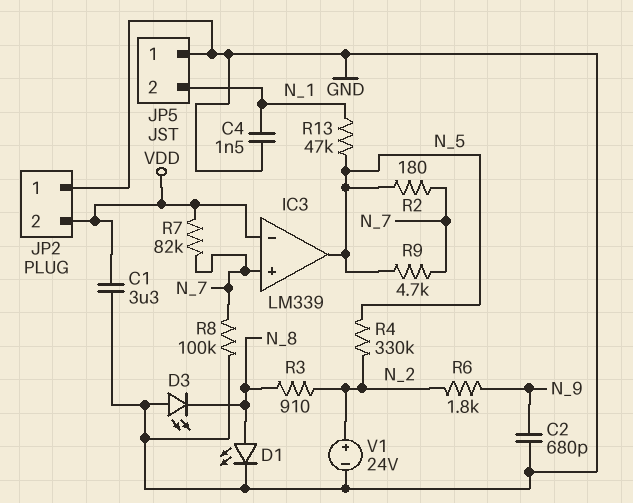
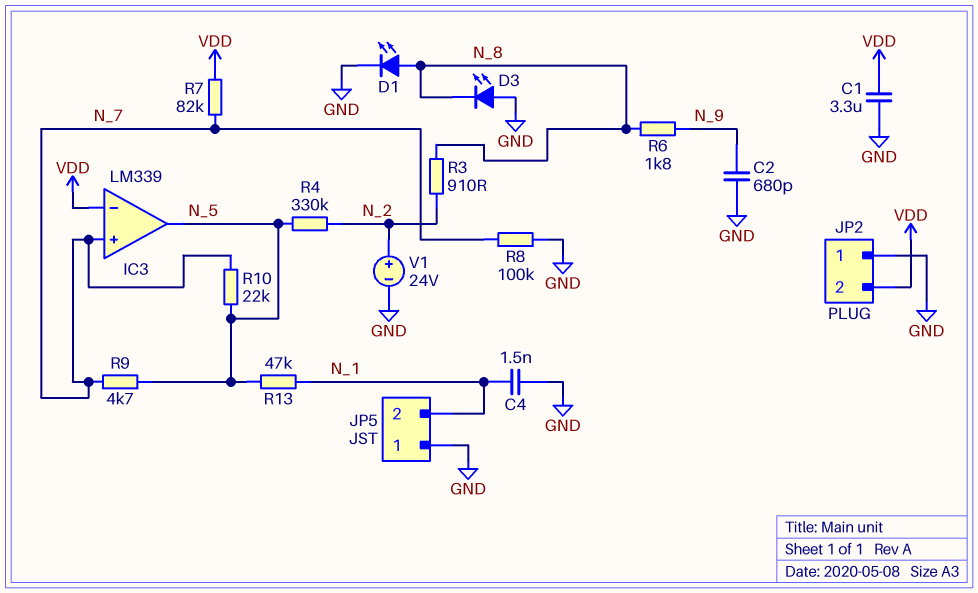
R2: 180 (N_5, N_7) -> none
R6: 1.8k (N_2, N_9) -> 1.8k (N_8, N_9)
R10: none -> 22k (N_5, N_7)

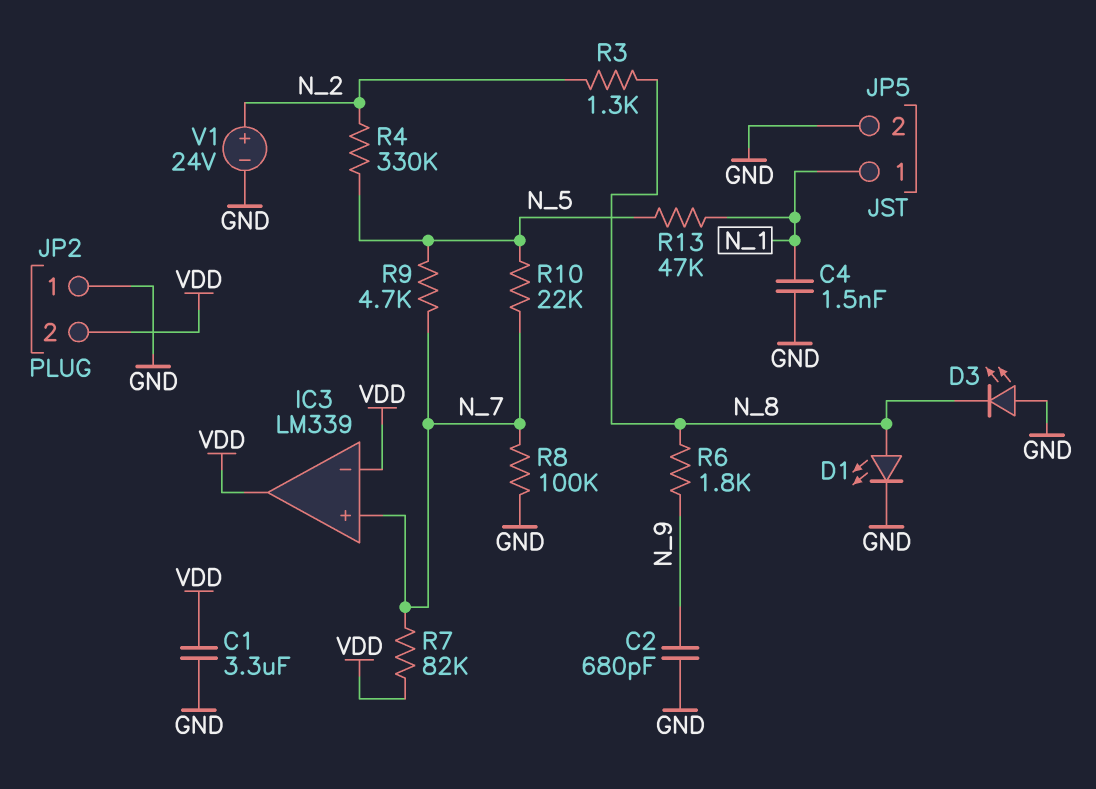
IC3 pin out: N_5 -> VDD
JP5 pin 1: GND -> N_1
JP5 pin 2: N_1 -> GND
R3: 910 (N_2, N_8) -> 1.3k (N_2, N_8)

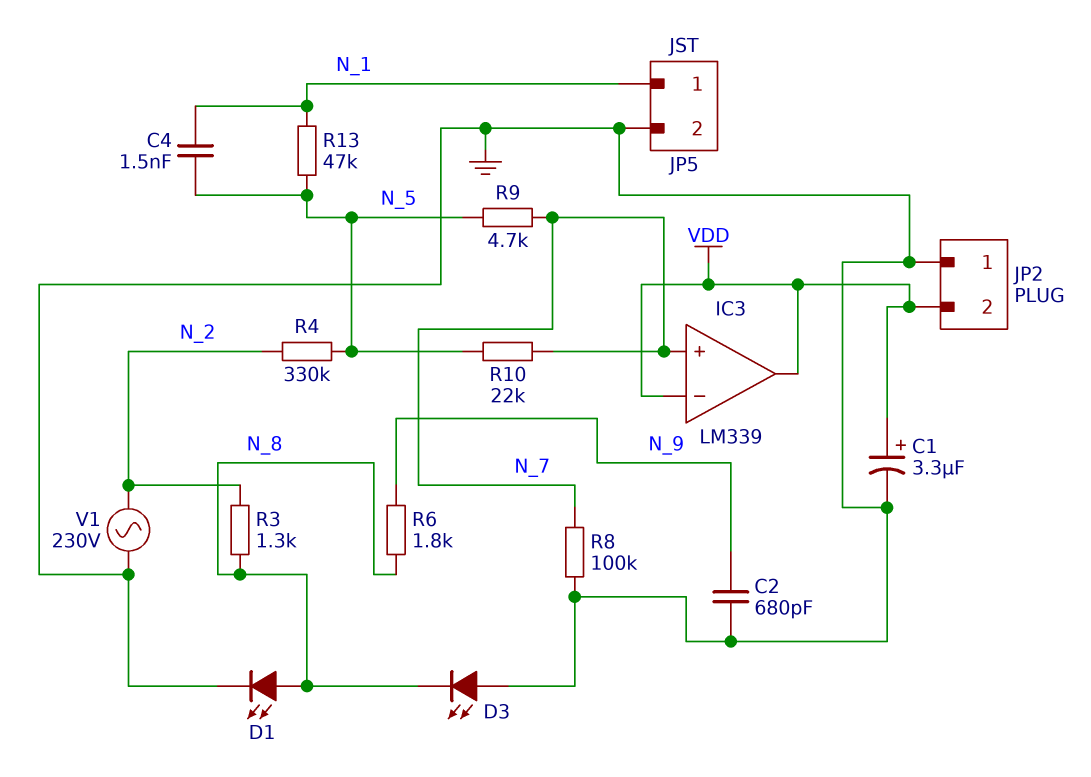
C1: 3.3uF (GND, VDD) -> 3.3uF (plus VDD, minus GND)
C4: 1.5nF (GND, N_1) -> 1.5nF (N_1, N_5)
R7: 82k (N_7, VDD) -> none
V1: 24V (plus N_2, minus GND) -> AC 230V (GND, N_2)

